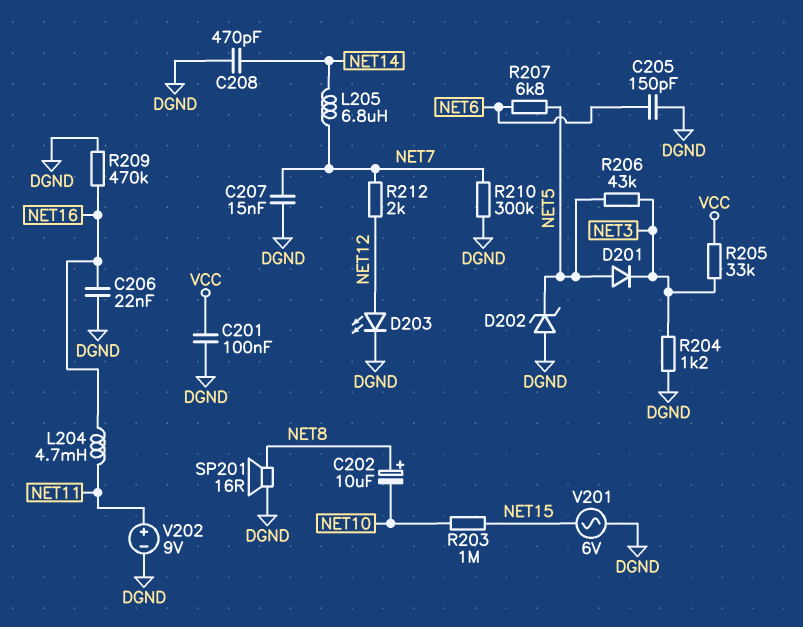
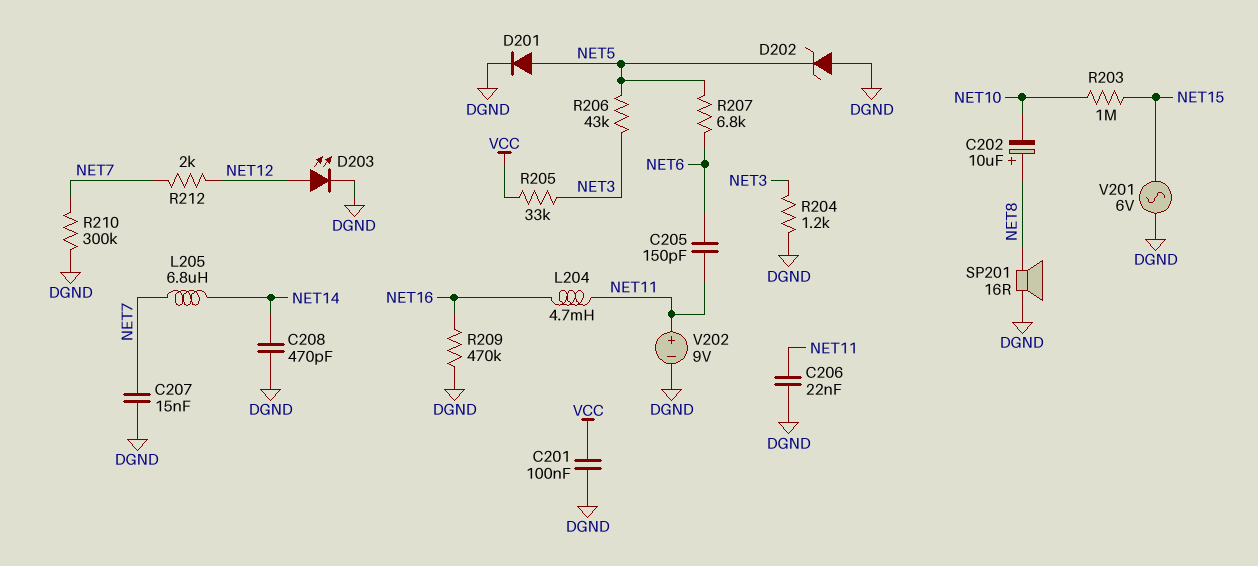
C205: 150pF (DGND, NET6) -> 150pF (NET6, NET11)
C206: 22nF (DGND, NET16) -> 22nF (DGND, NET11)
D201: diode (A NET5, K NET3) -> diode (A NET5, K DGND)

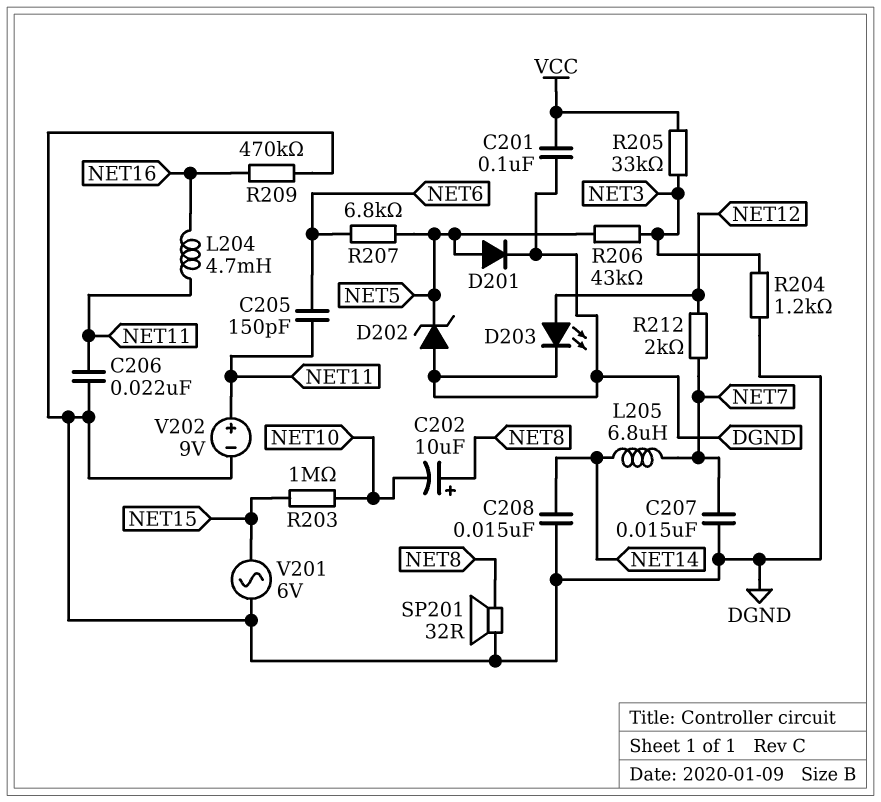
C208: 470pF (DGND, NET14) -> 15nF (DGND, NET14)
R210: 300k (DGND, NET7) -> none
SP201: speaker 16R (DGND, NET8) -> speaker 32R (DGND, NET8)

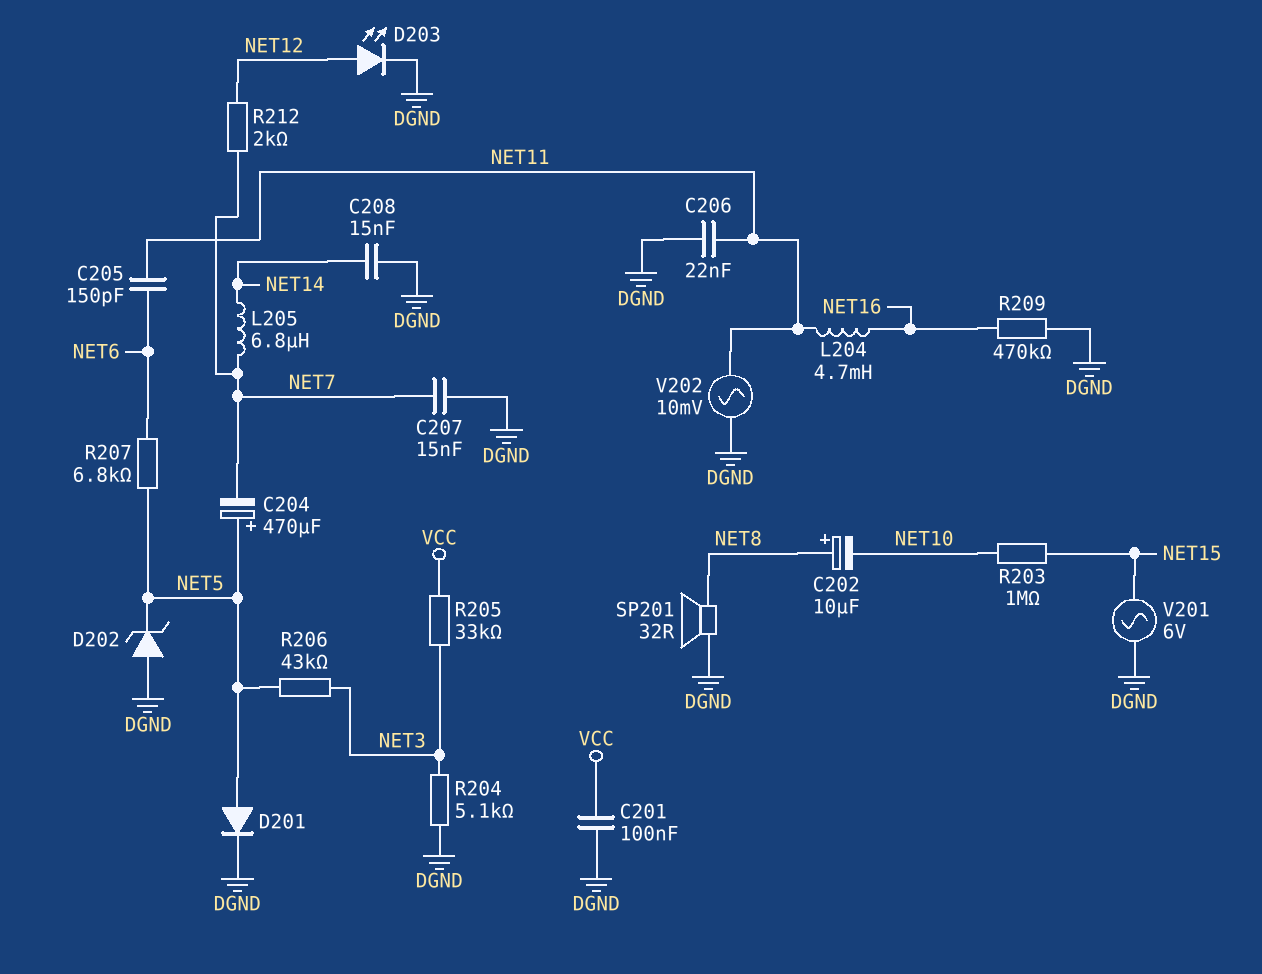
C204: none -> 470uF (plus NET5, minus NET7)
R204: 1.2k (DGND, NET3) -> 5.1k (DGND, NET3)
V202: 9V (plus NET11, minus DGND) -> AC 10mV (DGND, NET11)

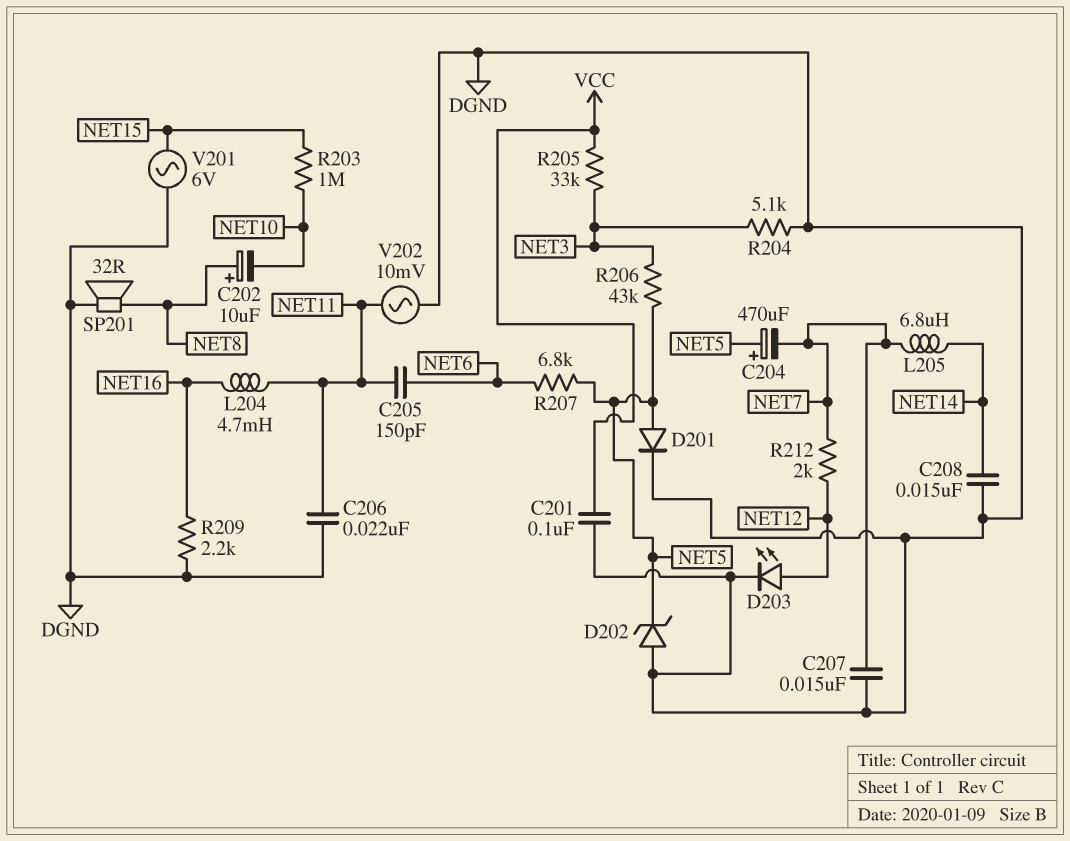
R209: 470k (DGND, NET16) -> 2.2k (DGND, NET16)

